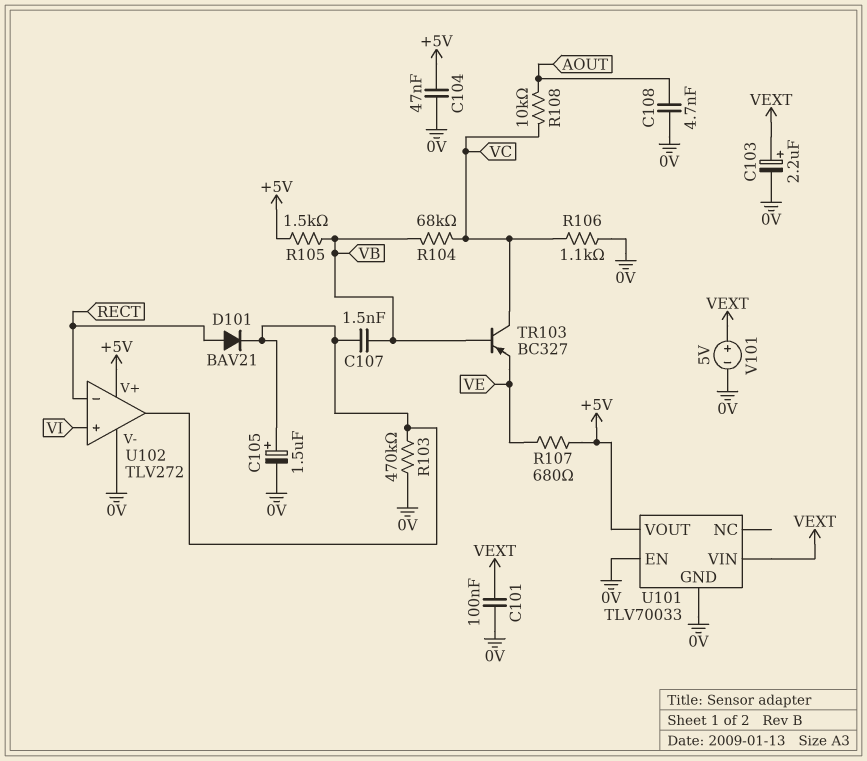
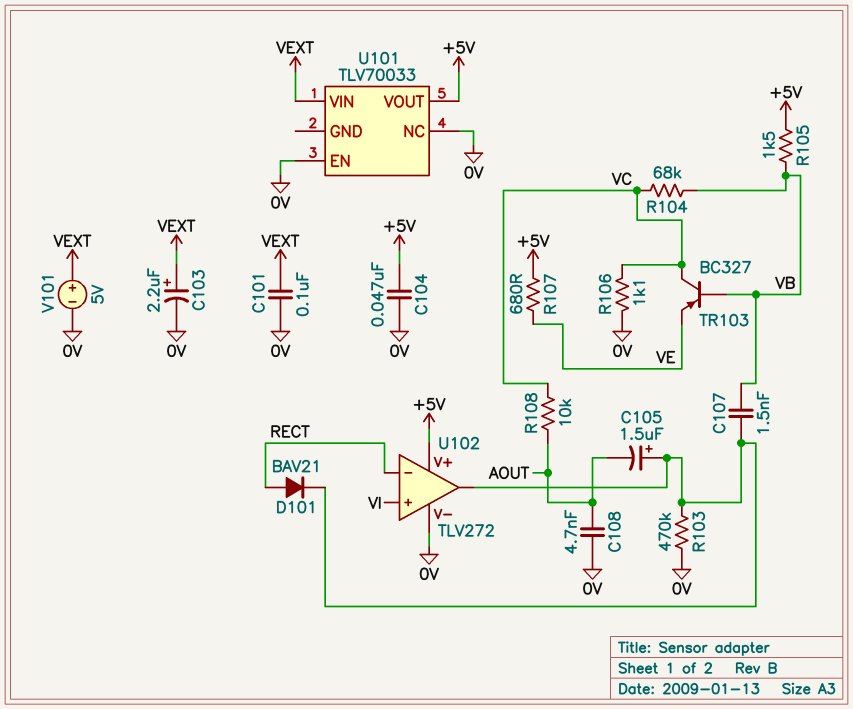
C105: 1.5uF (plus U102/out, minus 0V) -> 1.5uF (plus U102/out, minus AOUT)
U101 pin GND: 0V -> none
U101 pin NC: none -> 0V

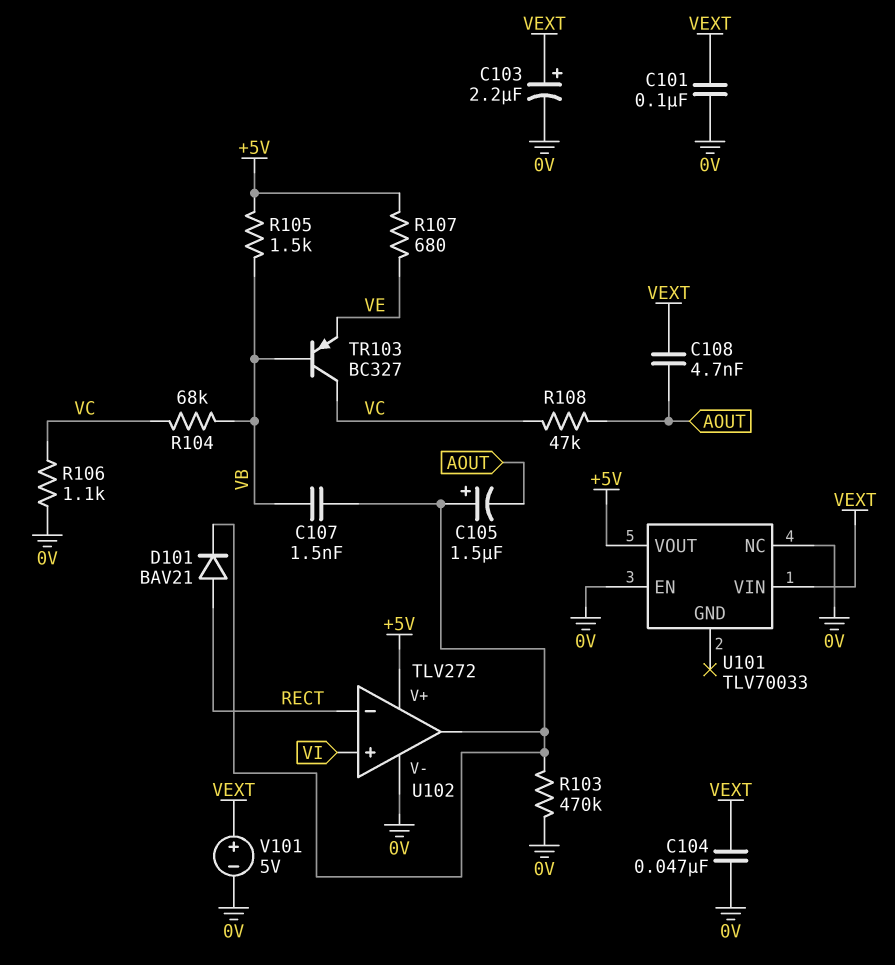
C104: 47nF (+5V, 0V) -> 47nF (0V, VEXT)
C108: 4.7nF (0V, AOUT) -> 4.7nF (AOUT, VEXT)
R108: 10k (AOUT, VC) -> 47k (AOUT, VC)

